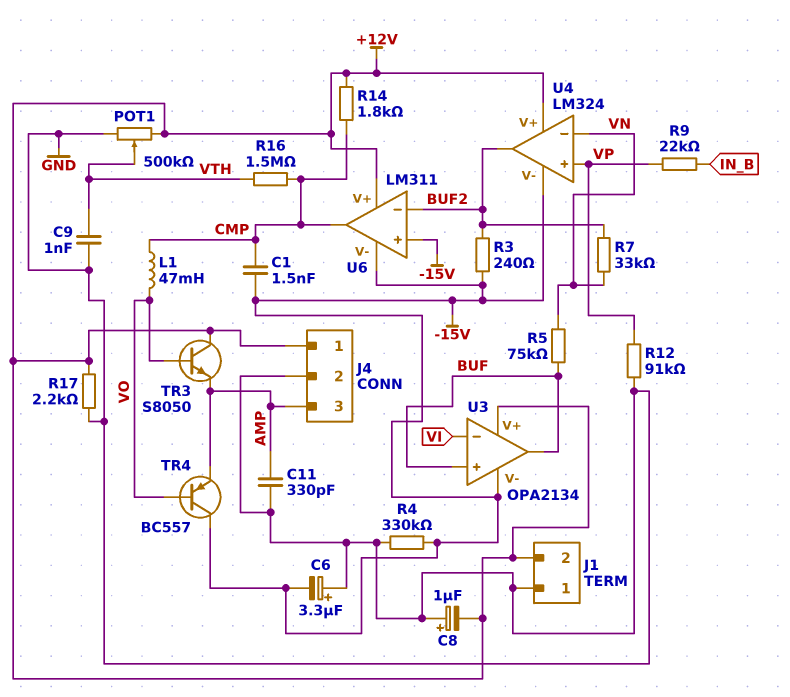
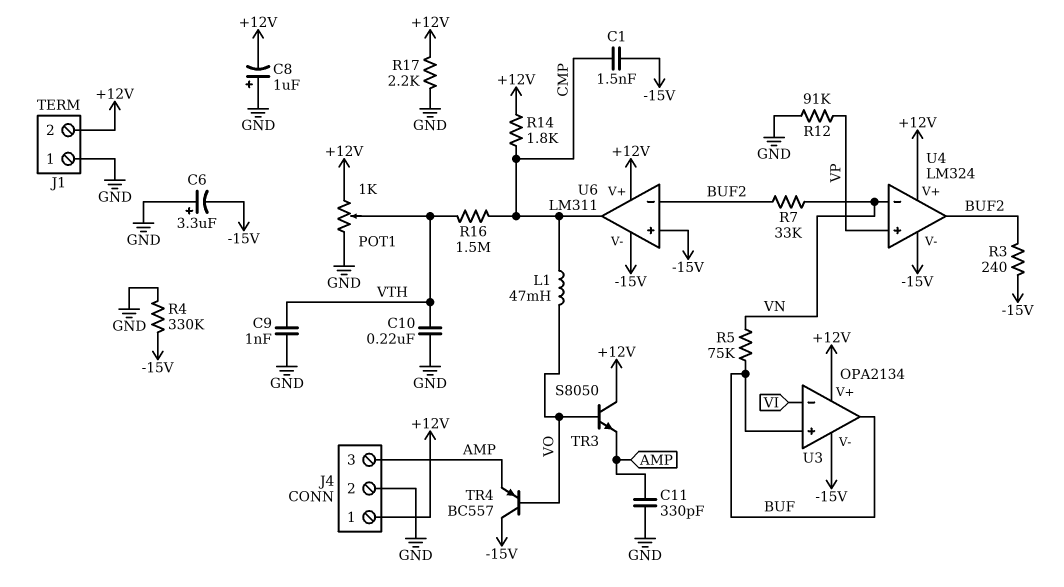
C10: none -> 220nF (GND, VTH)
POT1: 500k (+12V, GND, wiper VTH) -> 1k (+12V, GND, wiper VTH)
R9: 22k (IN_B, VP) -> none

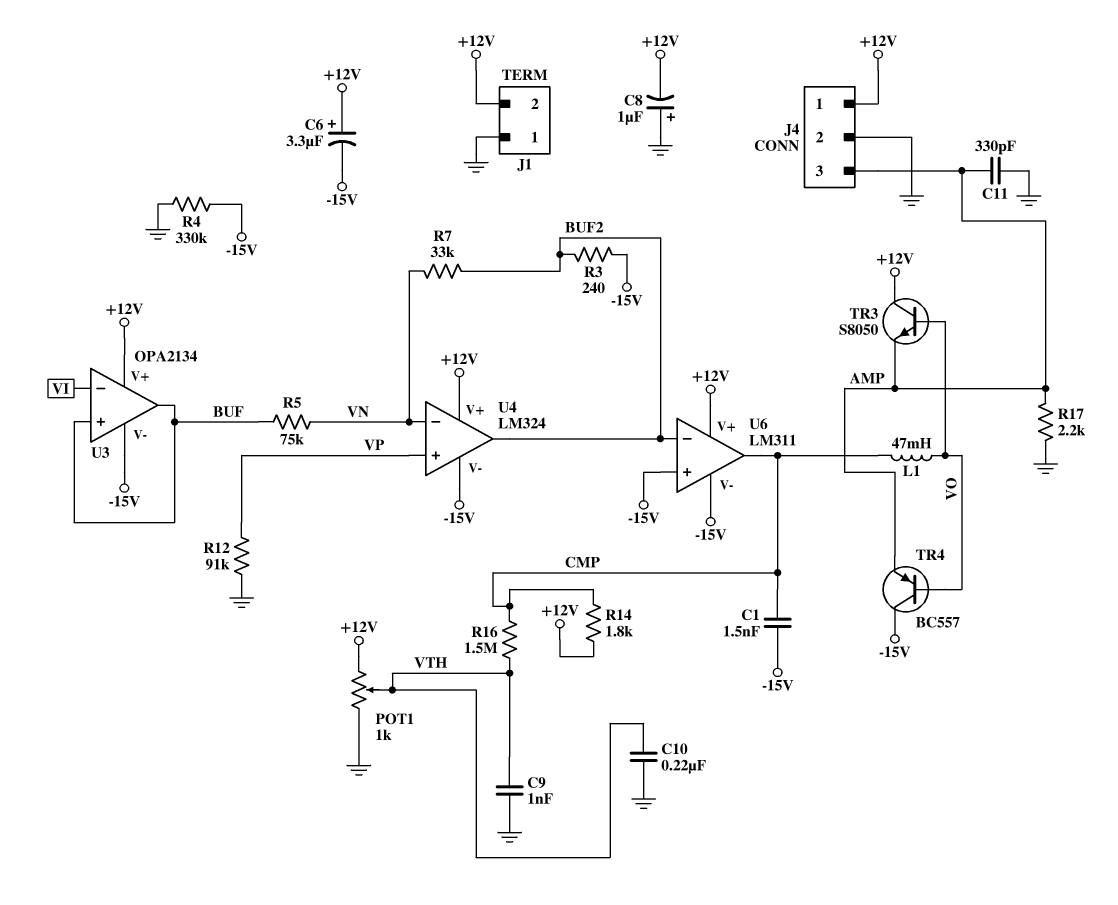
C6: 3.3uF (plus GND, minus -15V) -> 3.3uF (plus +12V, minus -15V)
R17: 2.2k (+12V, GND) -> 2.2k (AMP, GND)

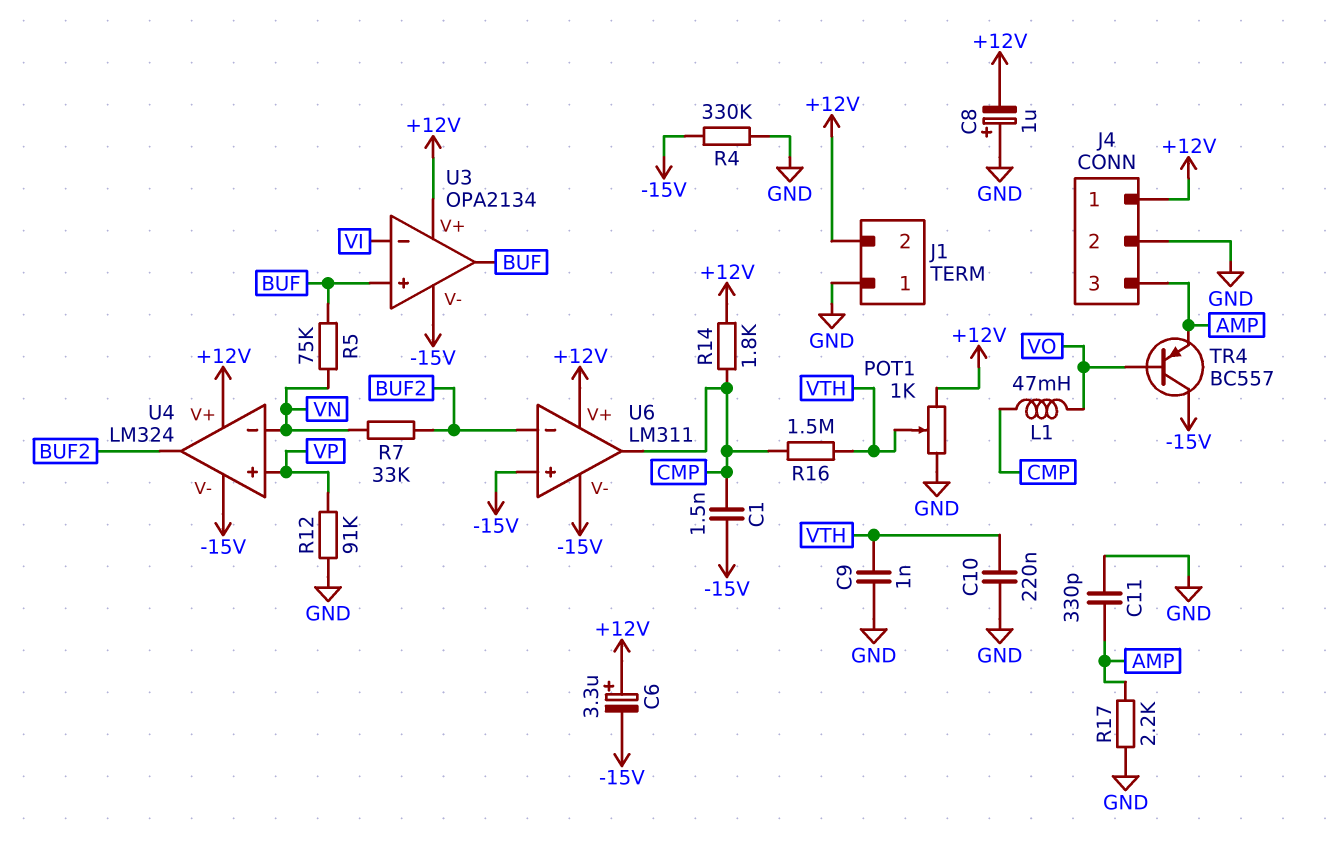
R3: 240 (-15V, BUF2) -> none
TR3: NPN S8050 (B VO, C +12V, E AMP) -> none

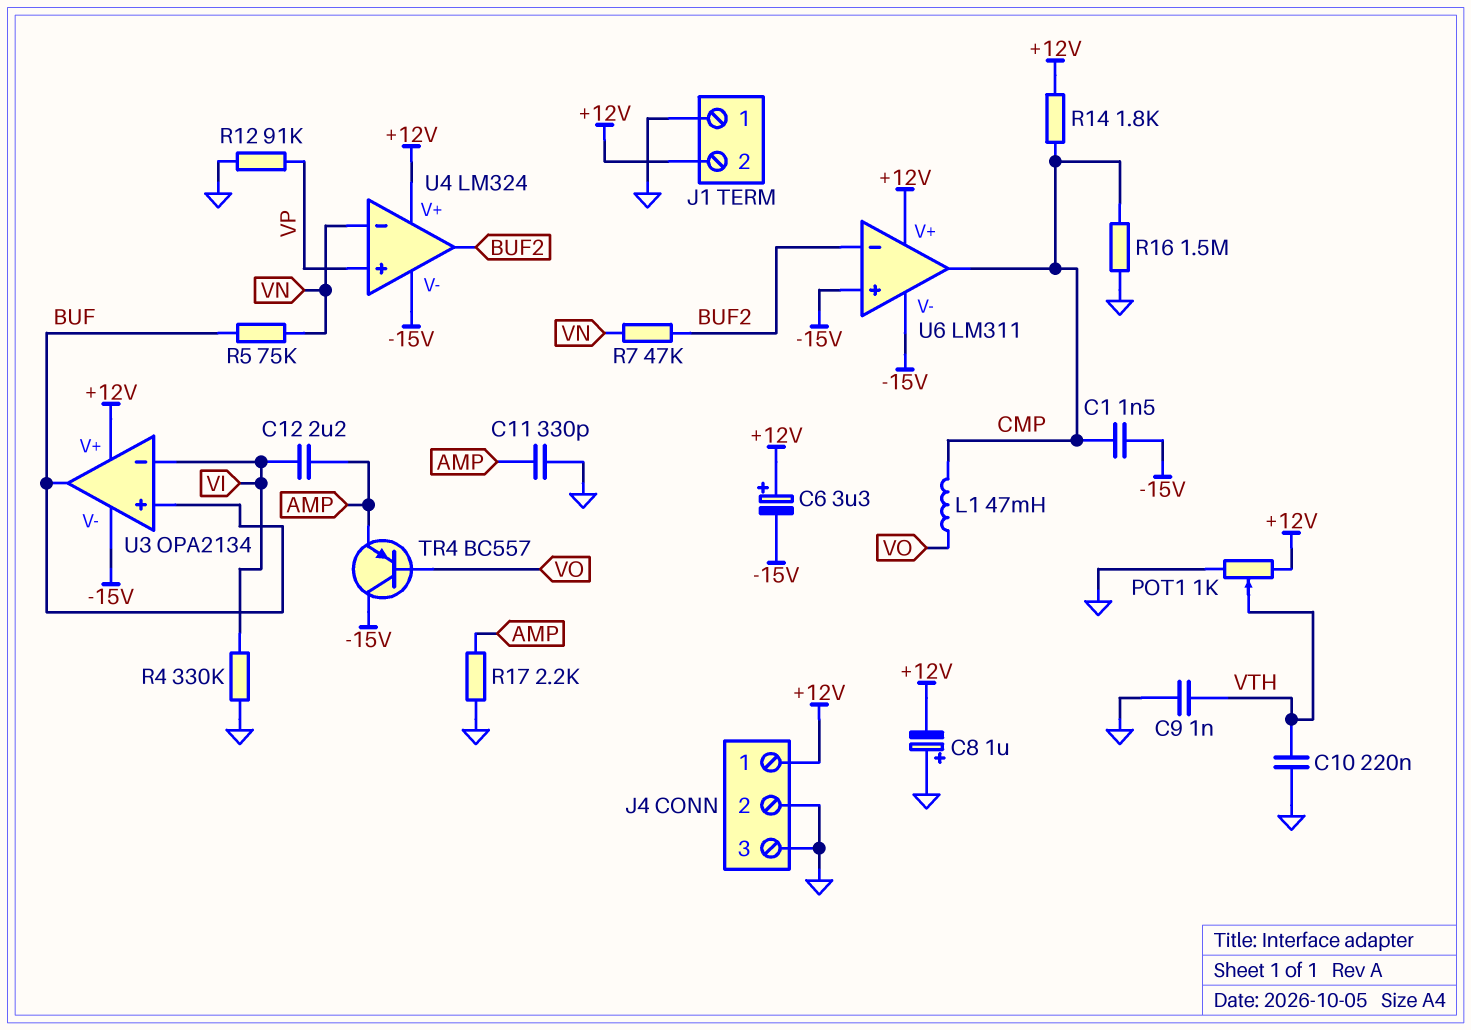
C12: none -> 2.2uF (AMP, VI)
J4 pin 3: AMP -> GND
R4: 330k (-15V, GND) -> 330k (GND, VI)
R7: 33k (BUF2, VN) -> 47k (BUF2, VN)
R16: 1.5M (CMP, VTH) -> 1.5M (CMP, GND)

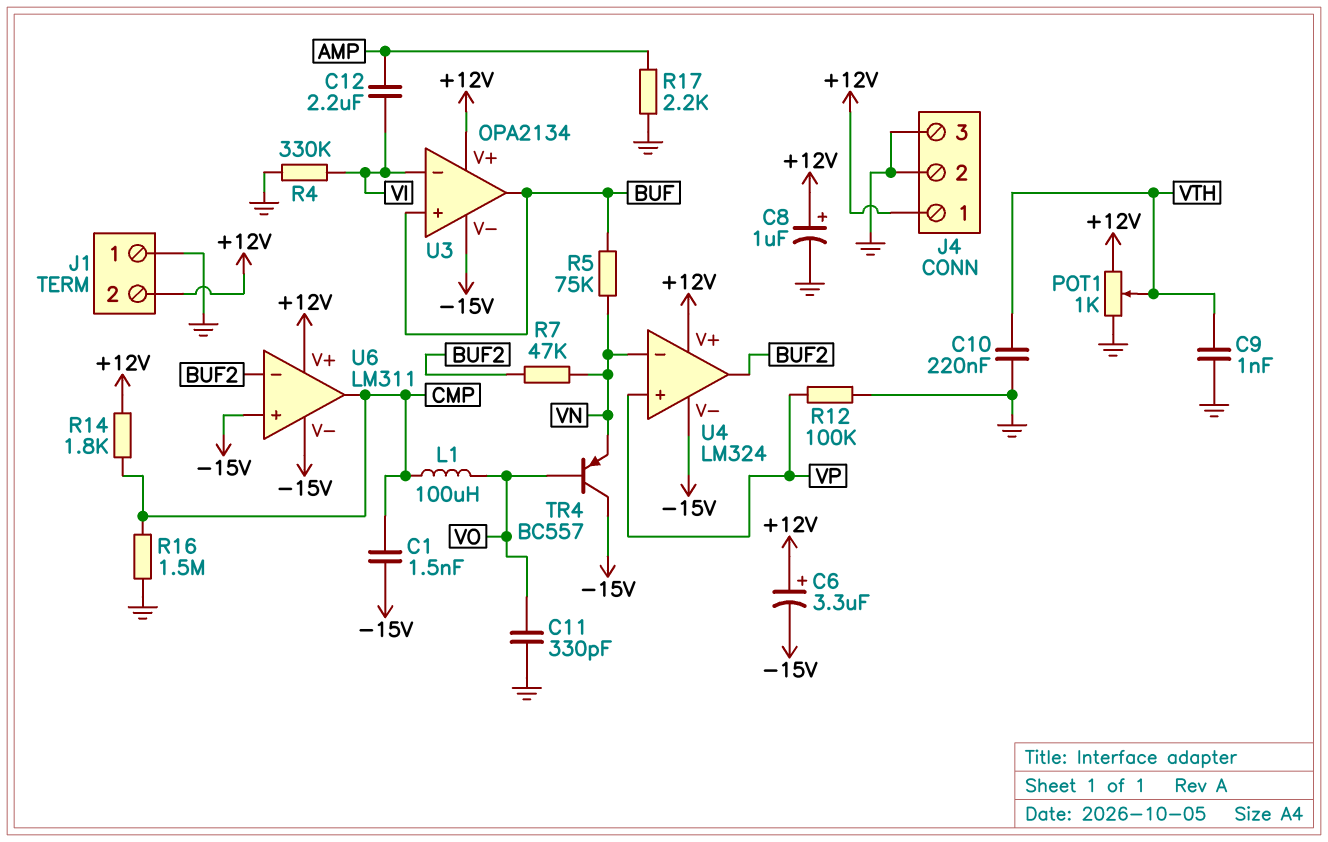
C8: 1uF (plus GND, minus +12V) -> 1uF (plus +12V, minus GND)
C11: 330pF (AMP, GND) -> 330pF (GND, VO)
L1: 47mH (CMP, VO) -> 100uH (CMP, VO)
R12: 91k (GND, VP) -> 100k (GND, VP)
TR4: PNP BC557 (B VO, C -15V, E AMP) -> PNP BC557 (B VO, C -15V, E VN)

